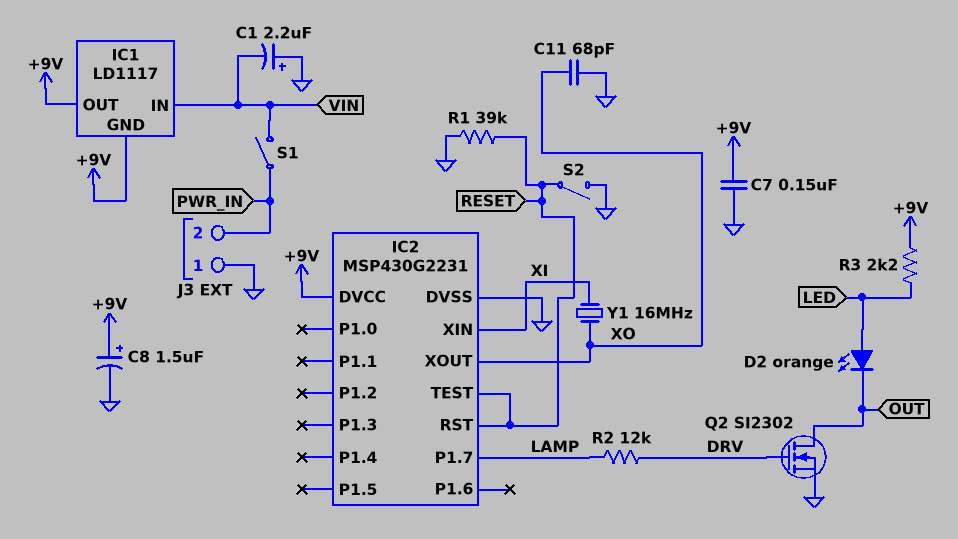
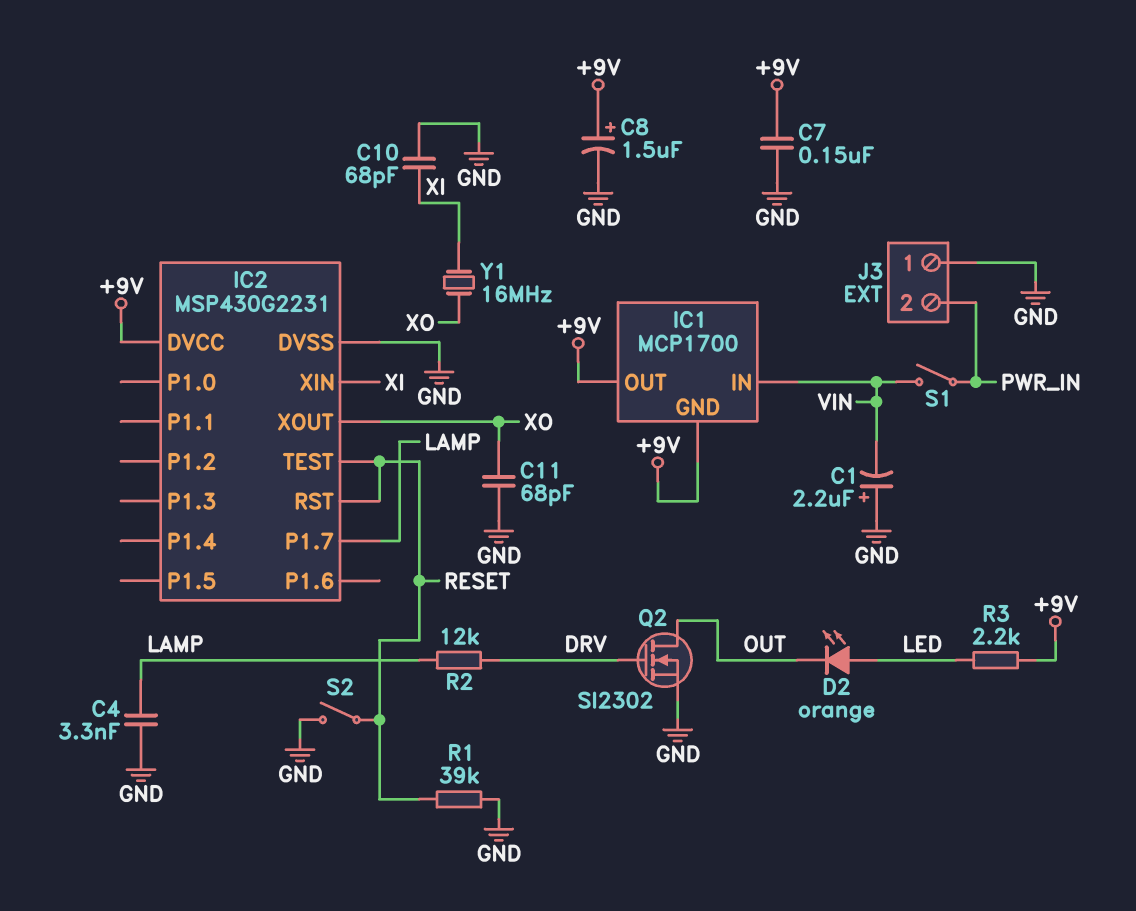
C4: none -> 3.3nF (GND, LAMP)
C10: none -> 68pF (GND, XI)
IC1: LD1117 -> MCP1700

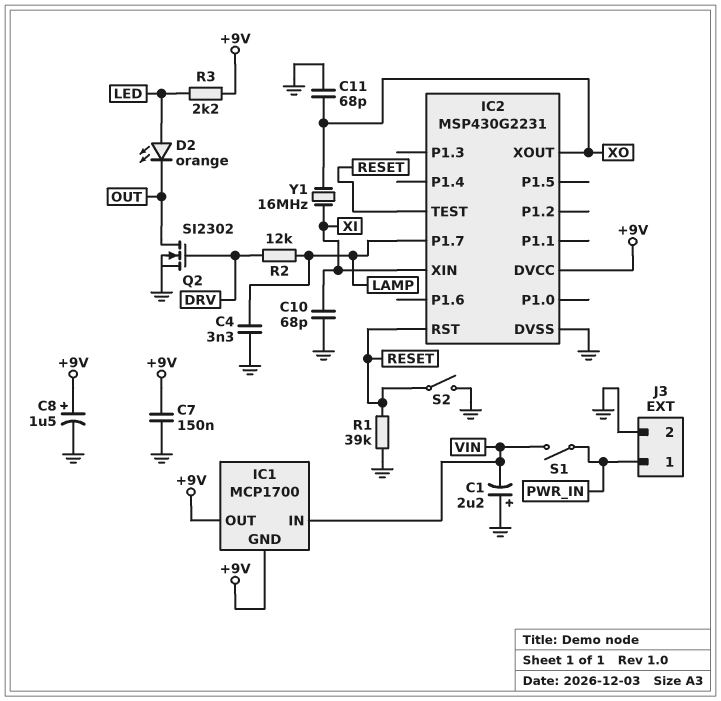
J3 pin 1: GND -> PWR_IN
J3 pin 2: PWR_IN -> GND

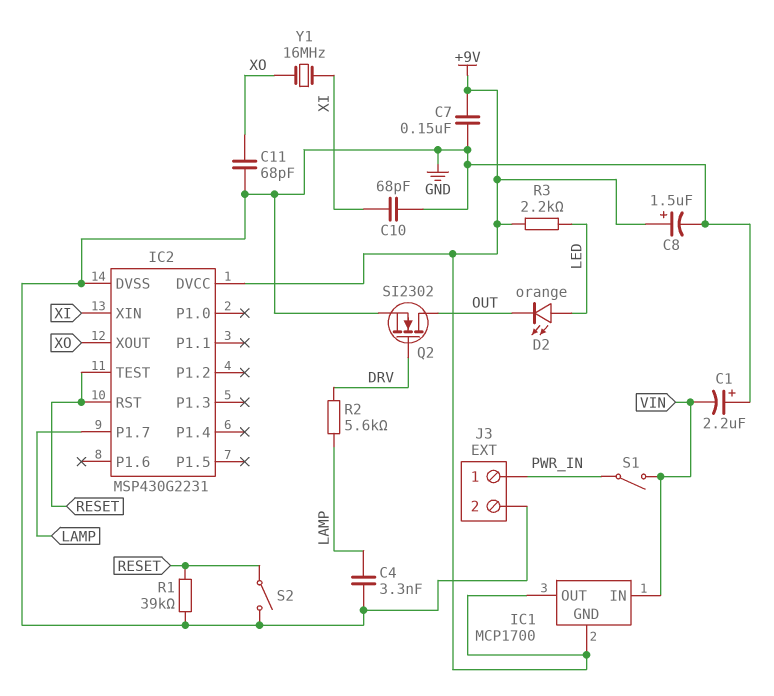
R2: 12k (DRV, LAMP) -> 5.6k (DRV, LAMP)

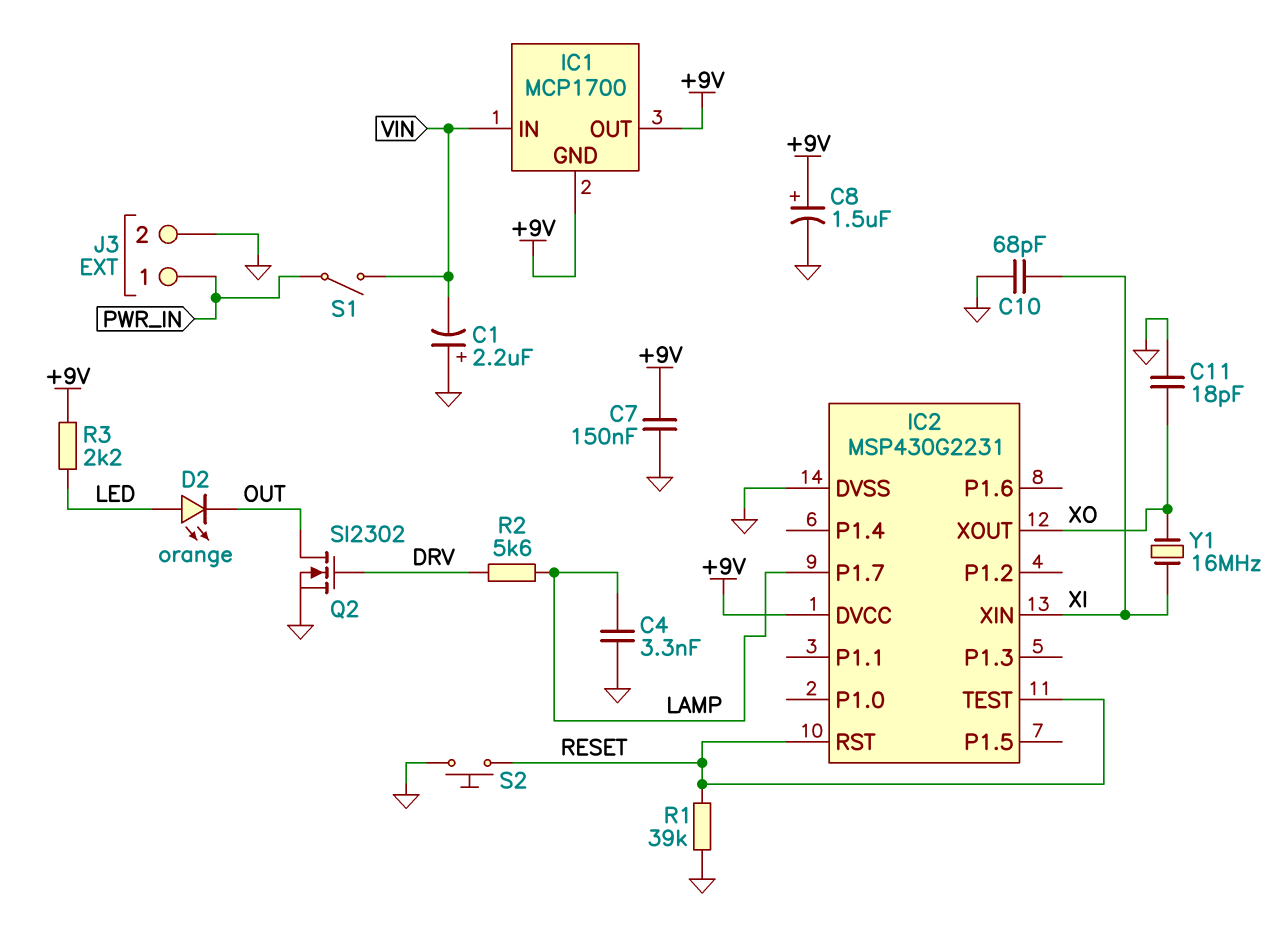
C11: 68pF (GND, XO) -> 18pF (GND, XO)
S2: switch (GND, RESET) -> button (GND, RESET)

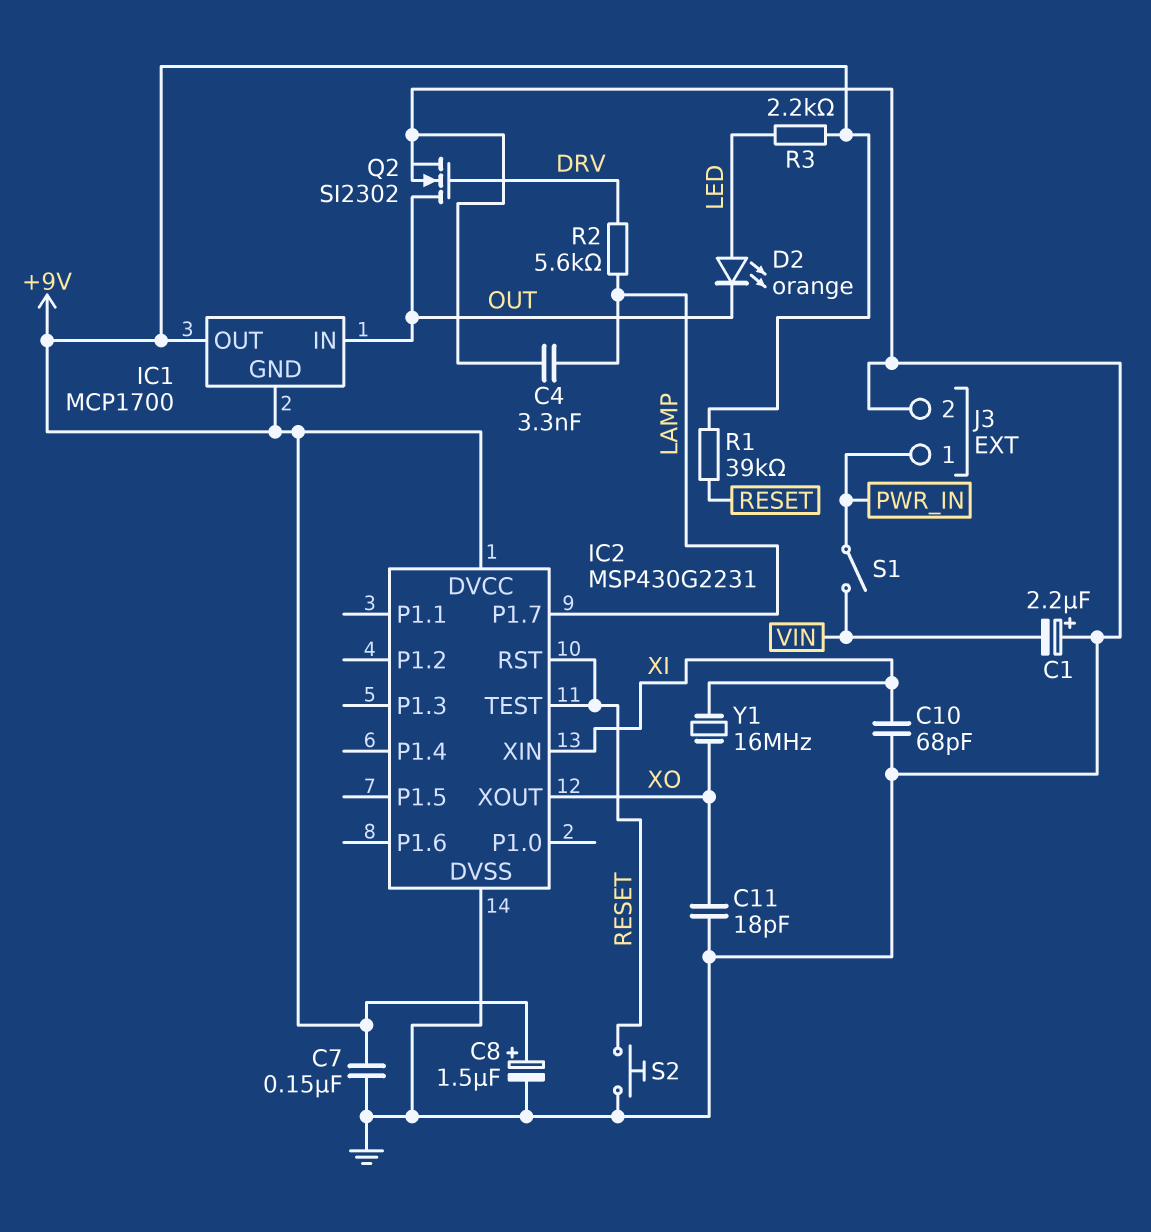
IC1 pin IN: VIN -> OUT
R1: 39k (GND, RESET) -> 39k (+9V, RESET)

